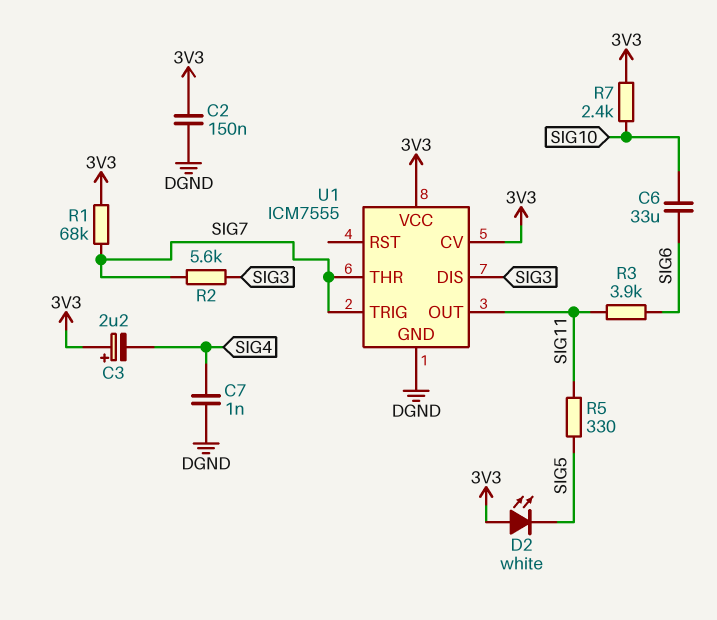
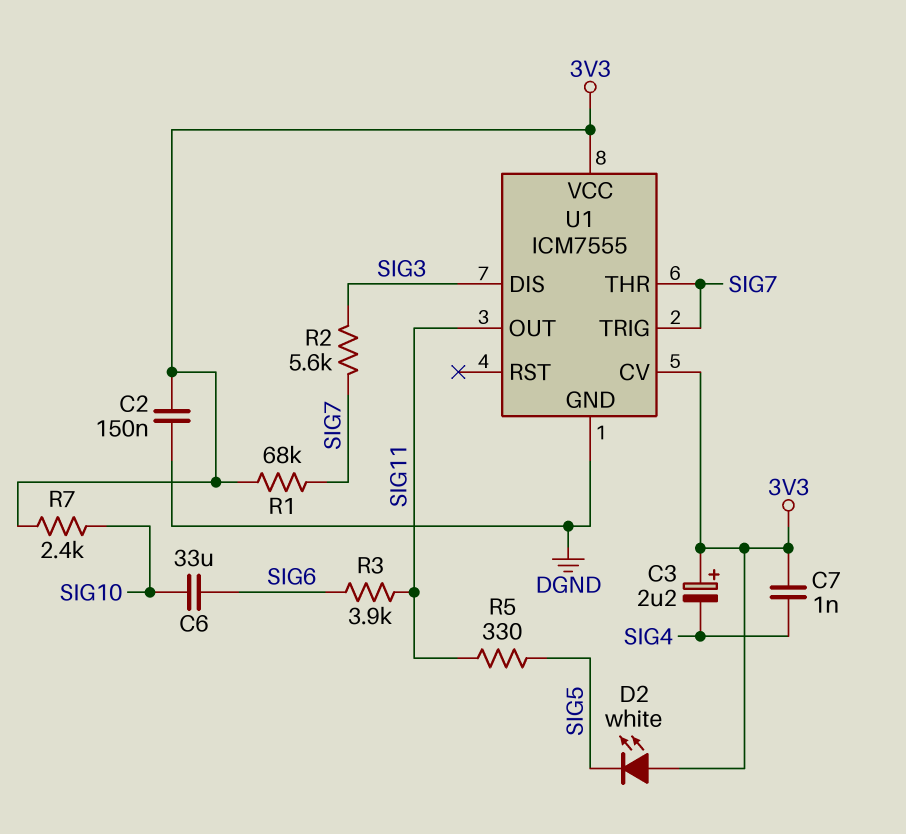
C7: 1nF (DGND, SIG4) -> 1nF (3V3, SIG4)

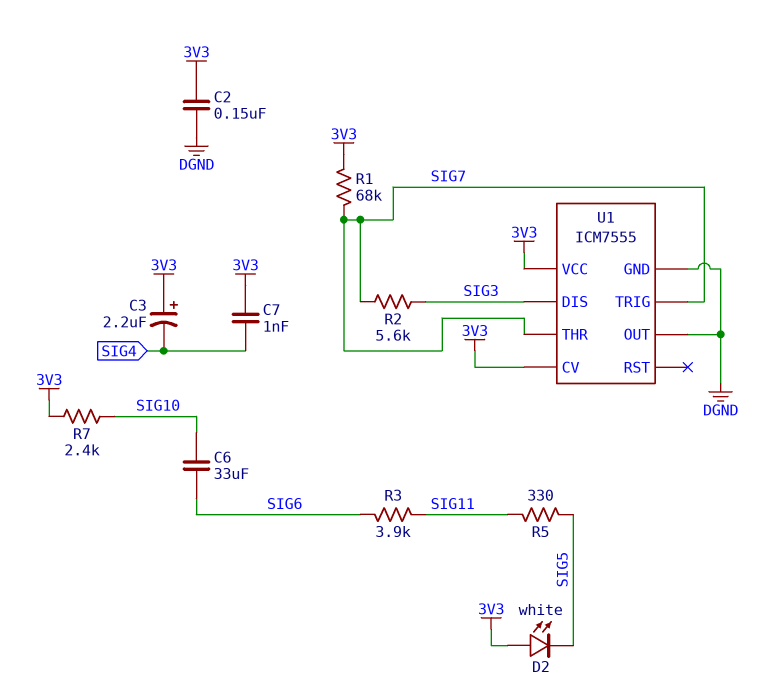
U1 pin OUT: SIG11 -> DGND

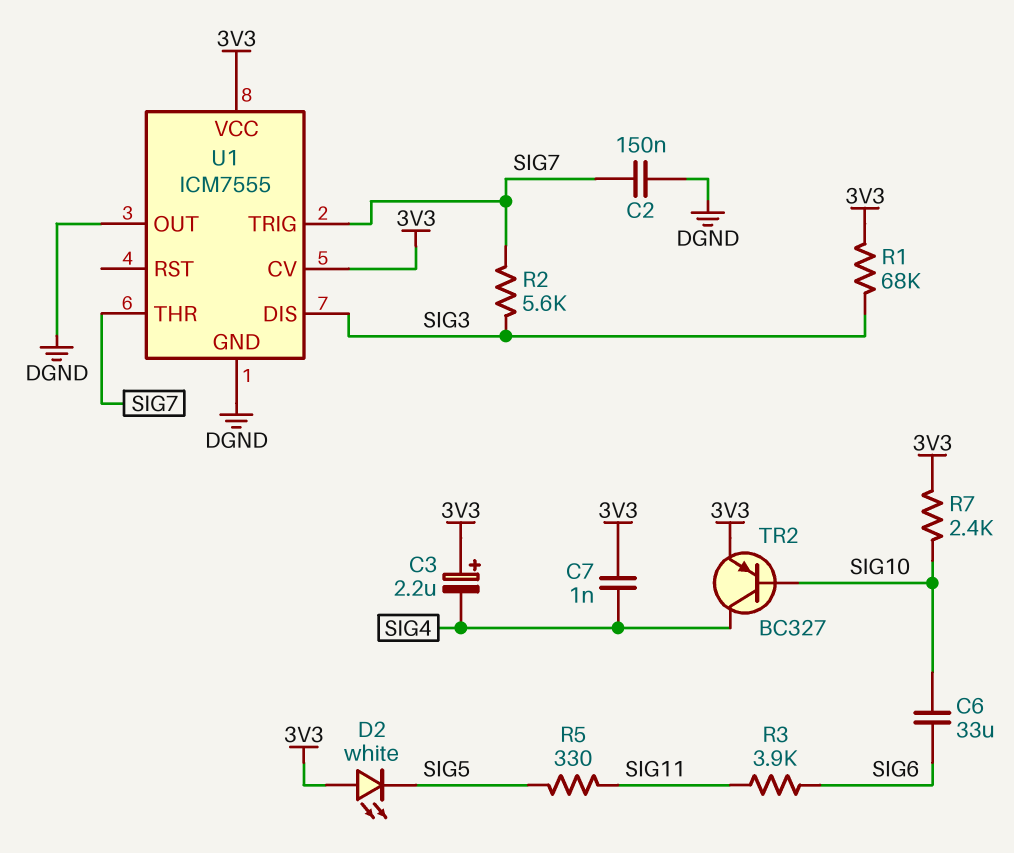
C2: 150nF (3V3, DGND) -> 150nF (DGND, SIG7)
R1: 68k (3V3, SIG7) -> 68k (3V3, SIG3)
TR2: none -> PNP BC327 (B SIG10, C SIG4, E 3V3)

